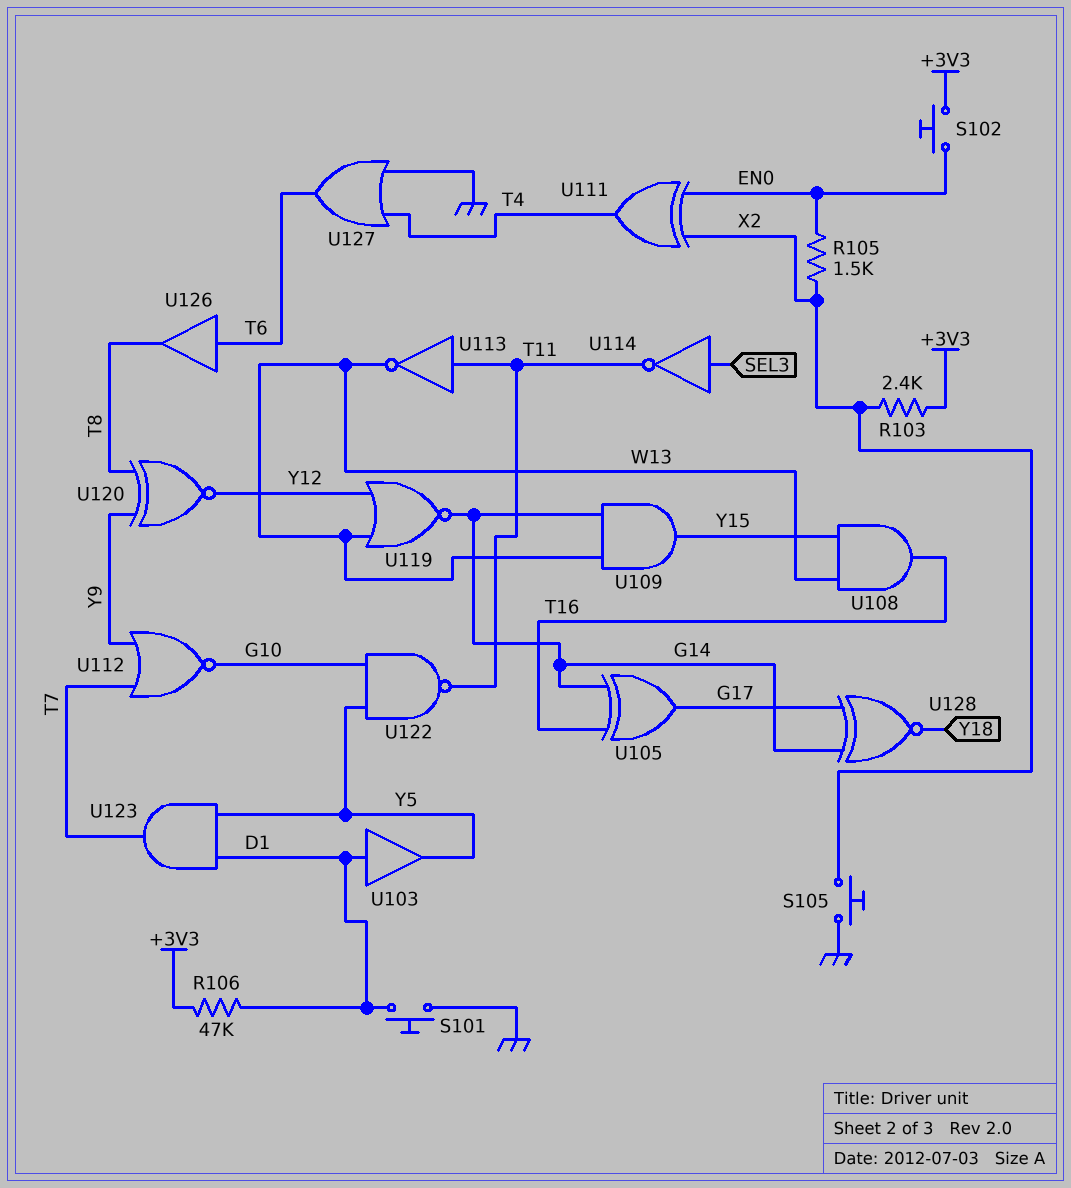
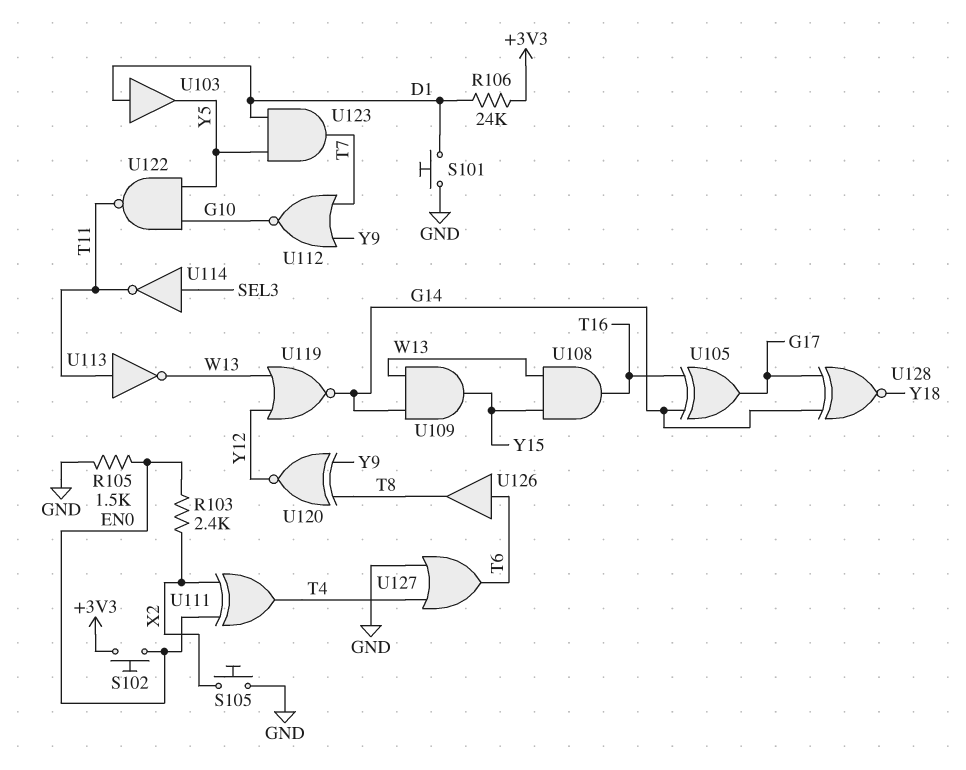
R103: 2.4k (+3V3, X2) -> 2.4k (EN0, X2)
R105: 1.5k (EN0, X2) -> 1.5k (EN0, GND)
R106: 47k (+3V3, D1) -> 24k (+3V3, D1)

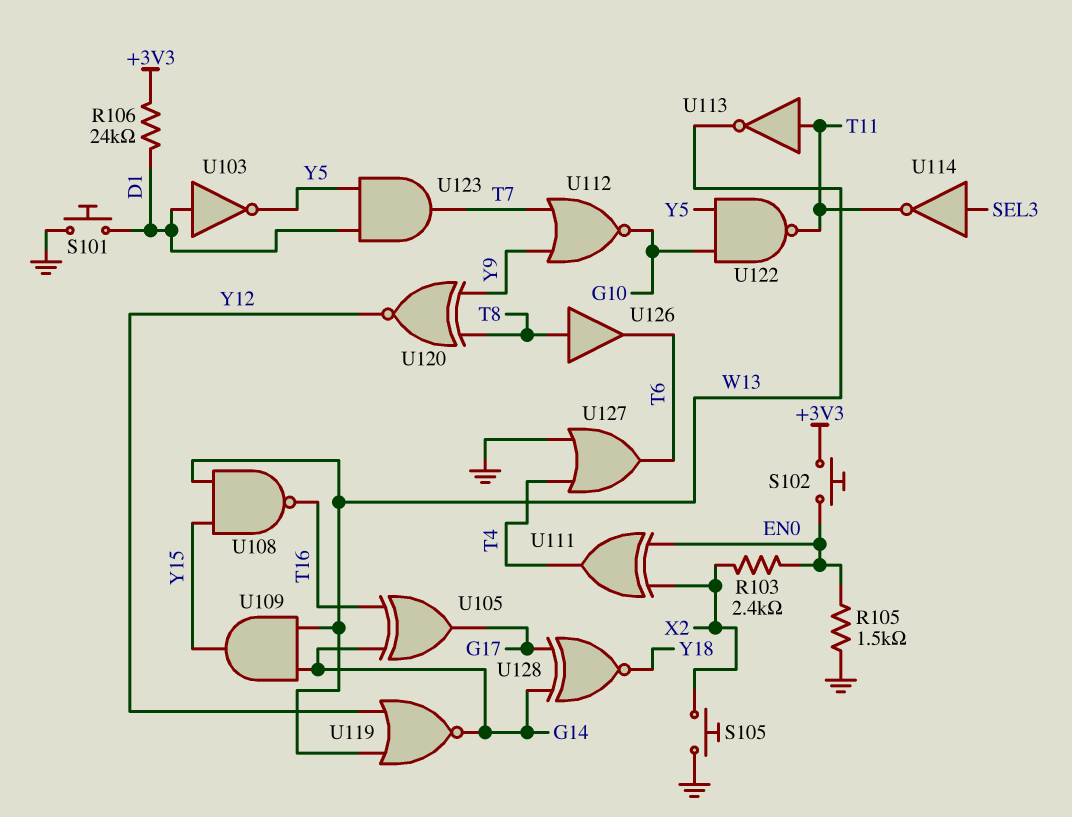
U103: buffer (in D1, out Y5) -> NOT (in D1, out Y5)
U108: AND (in W13, in Y15, out T16) -> NAND (in W13, in Y15, out T16)
U126: buffer (in T6, out T8) -> buffer (in T8, out T6)

